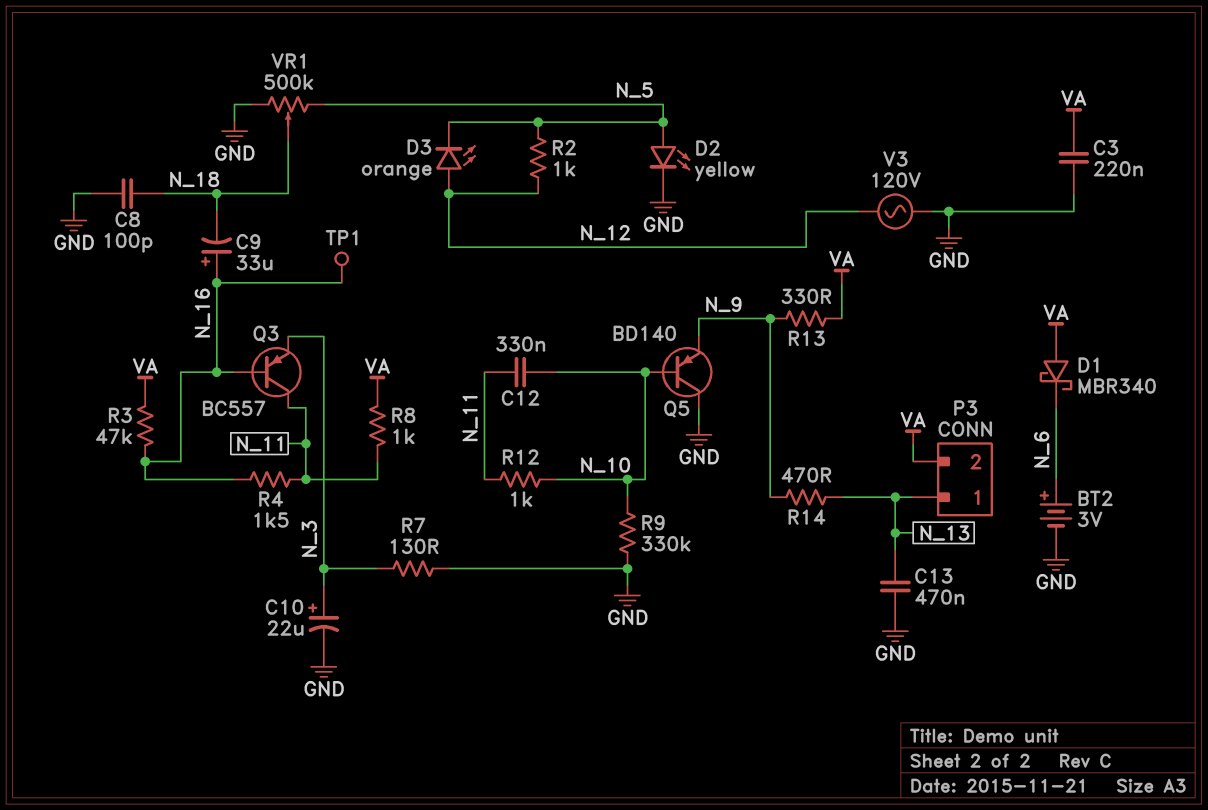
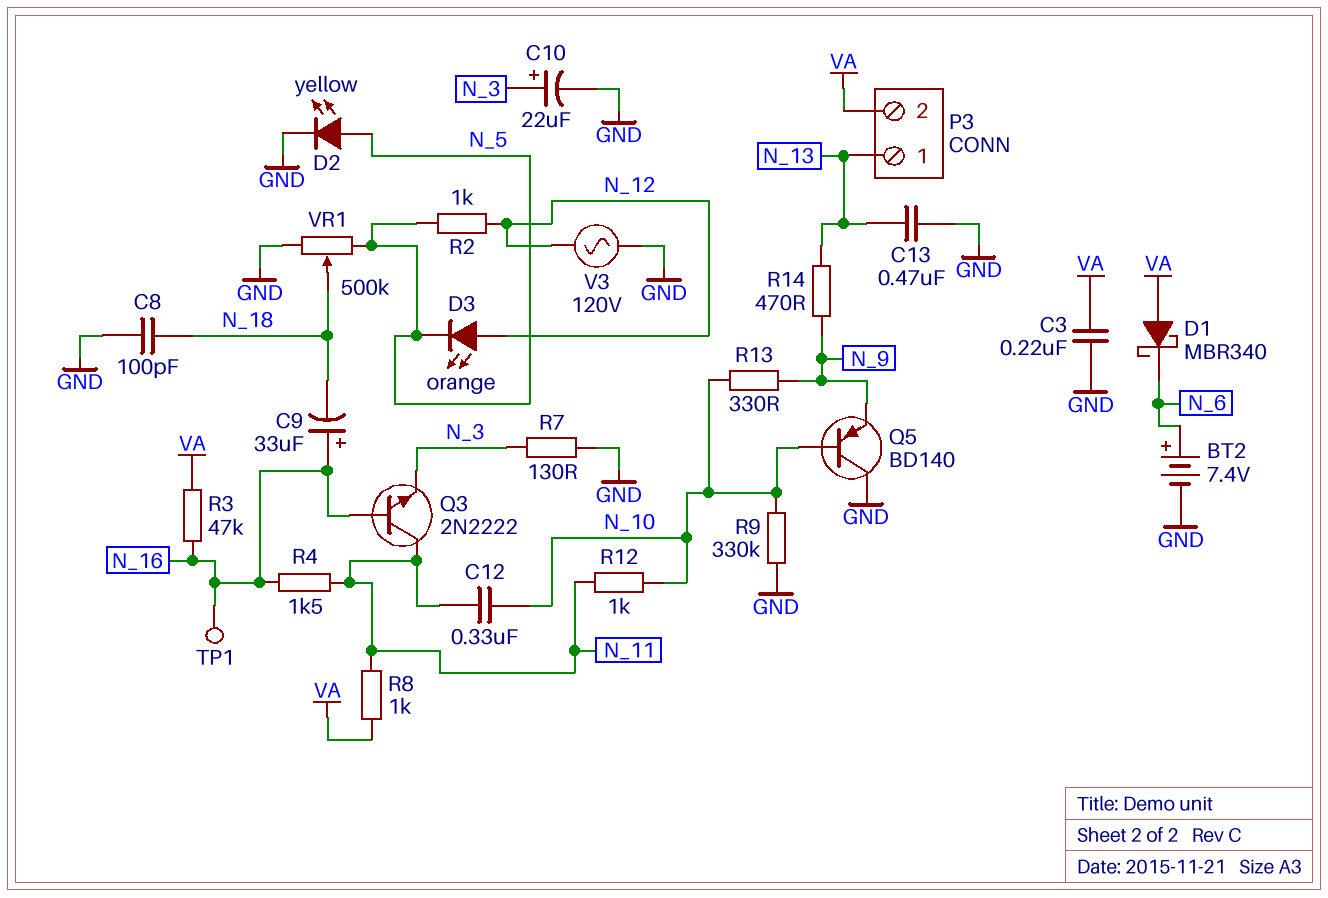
BT2: 3V (plus N_6, minus GND) -> 7.4V (plus N_6, minus GND)
Q3: PNP BC557 (B N_16, C N_11, E N_3) -> NPN 2N2222 (B N_16, C N_11, E N_3)
R13: 330 (N_9, VA) -> 330 (N_9, N_10)

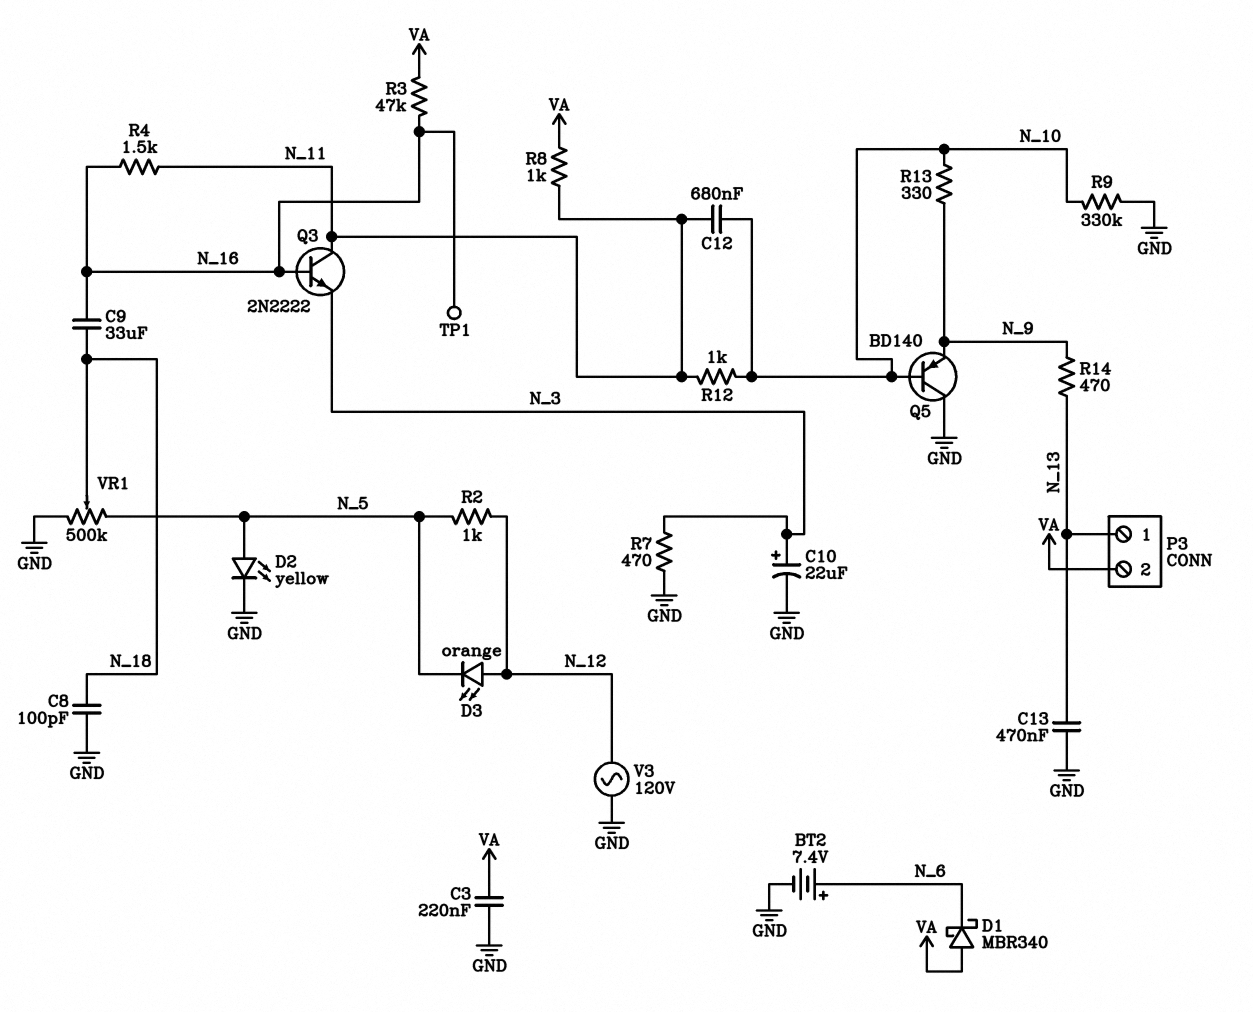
C9: 33uF (plus N_16, minus N_18) -> 33uF (N_16, N_18)
C12: 330nF (N_10, N_11) -> 680nF (N_10, N_11)
R7: 130 (GND, N_3) -> 470 (GND, N_3)

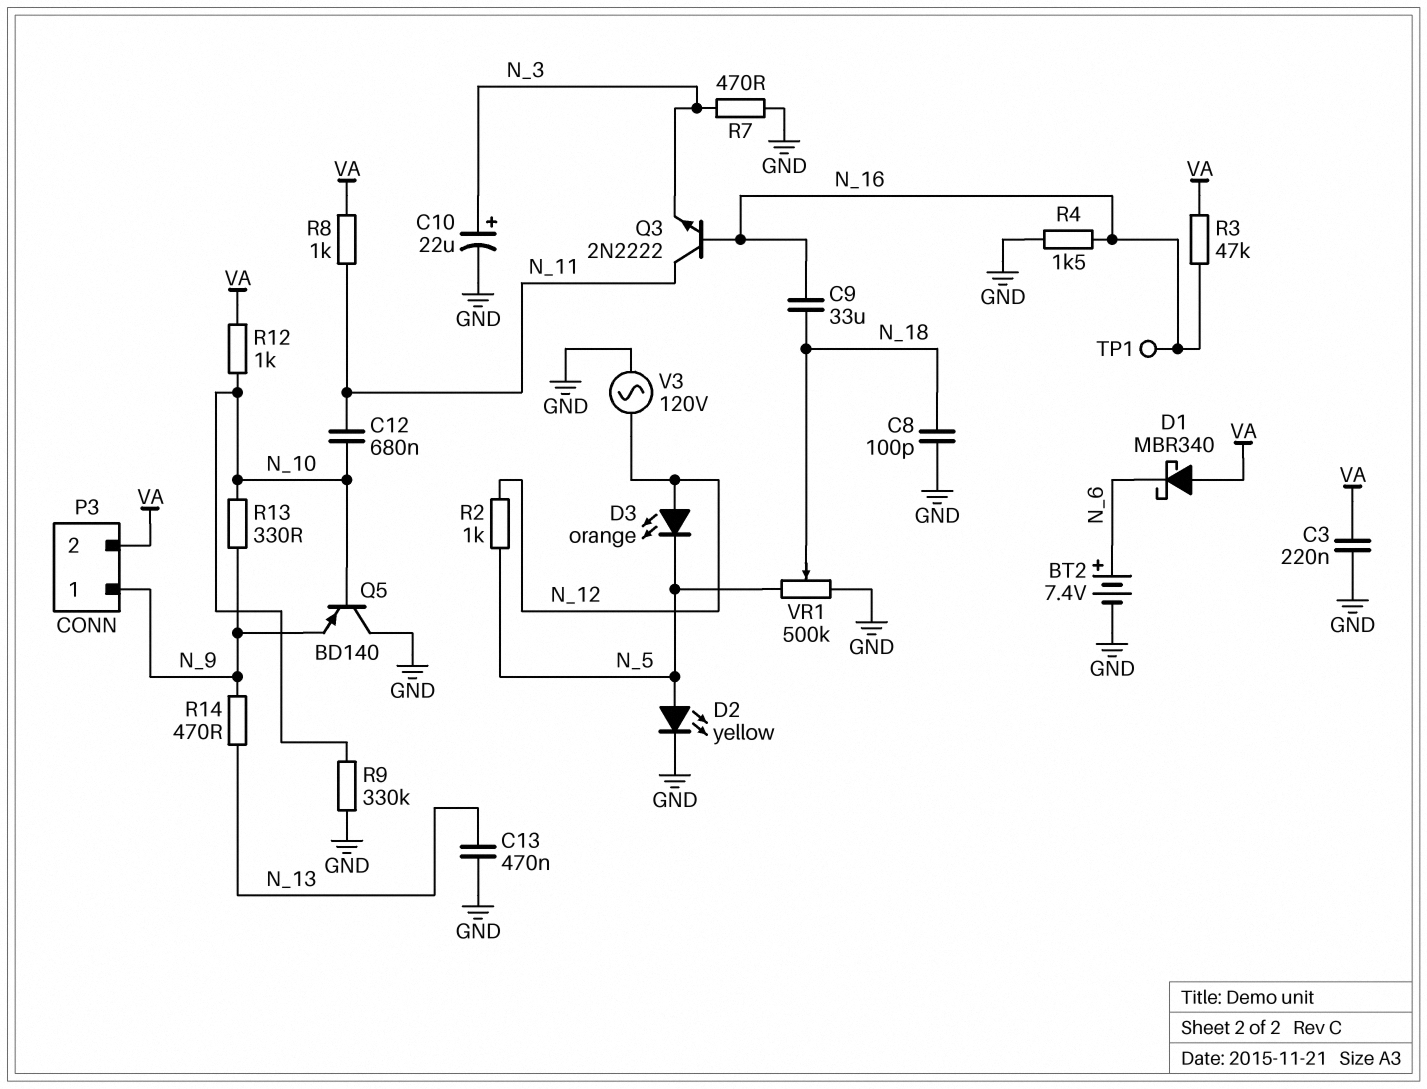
P3 pin 1: N_13 -> N_9
R4: 1.5k (N_11, N_16) -> 1.5k (GND, N_16)
R12: 1k (N_10, N_11) -> 1k (N_10, VA)

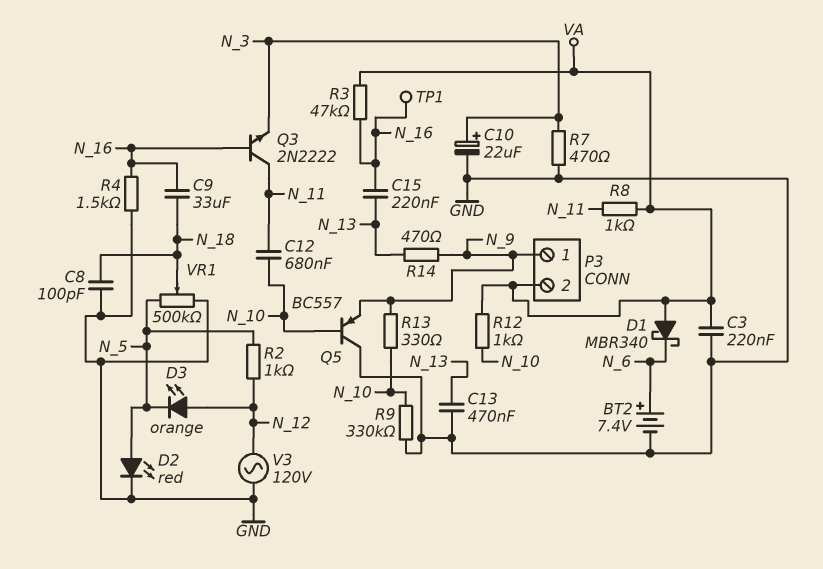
C15: none -> 220nF (N_13, N_16)
D2: LED yellow (A N_5, K GND) -> LED red (A N_5, K GND)
Q5: PNP BD140 (B N_10, C GND, E N_9) -> PNP BC557 (B N_10, C GND, E N_9)

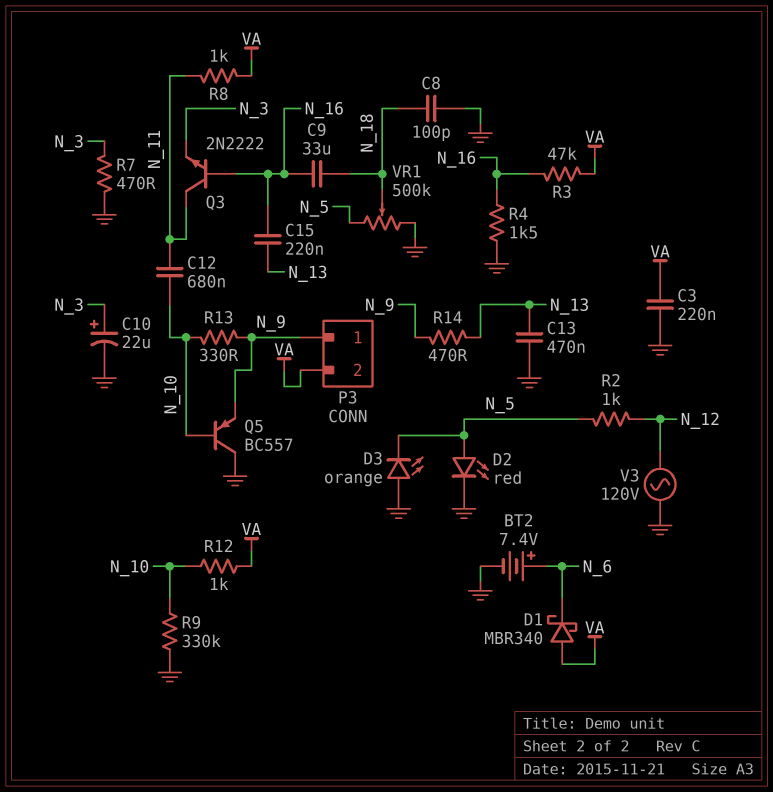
D3: LED orange (A N_12, K N_5) -> LED orange (A GND, K N_5)
TP1: test point (N_16) -> none

